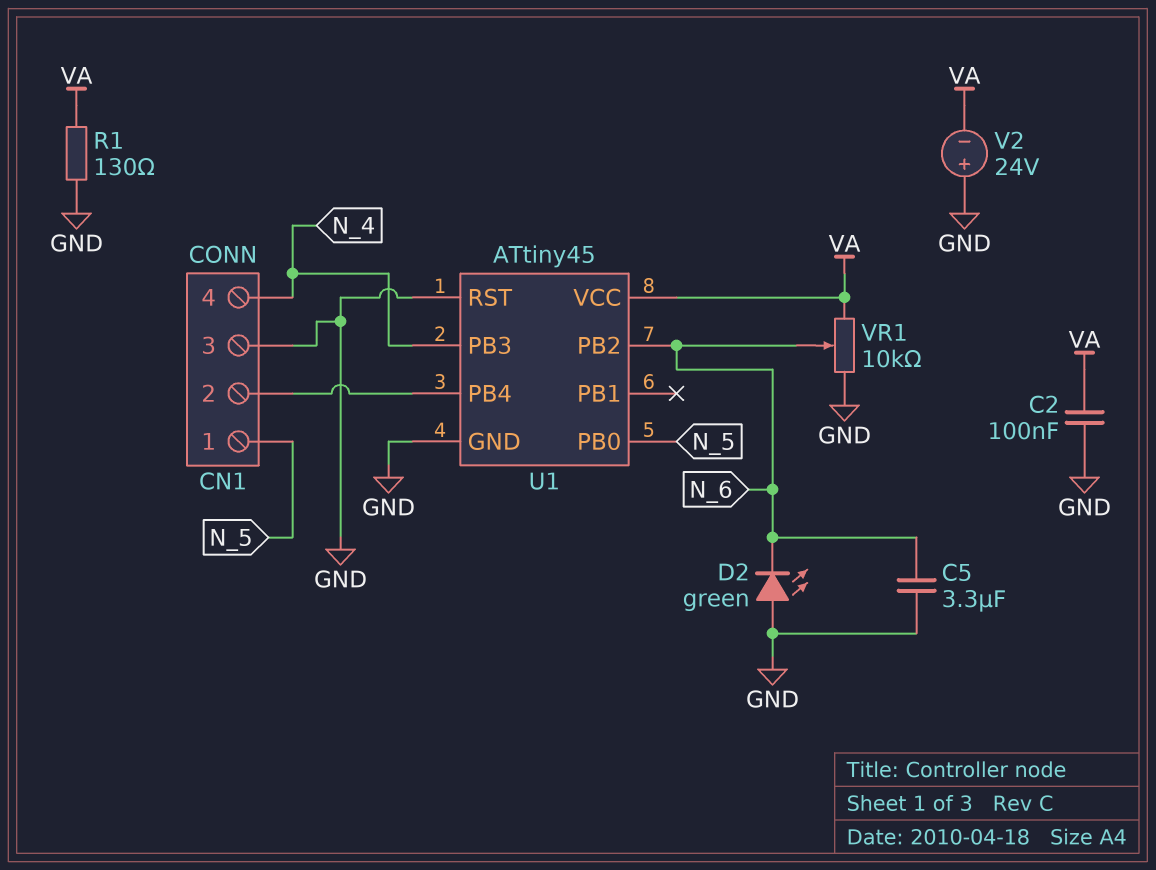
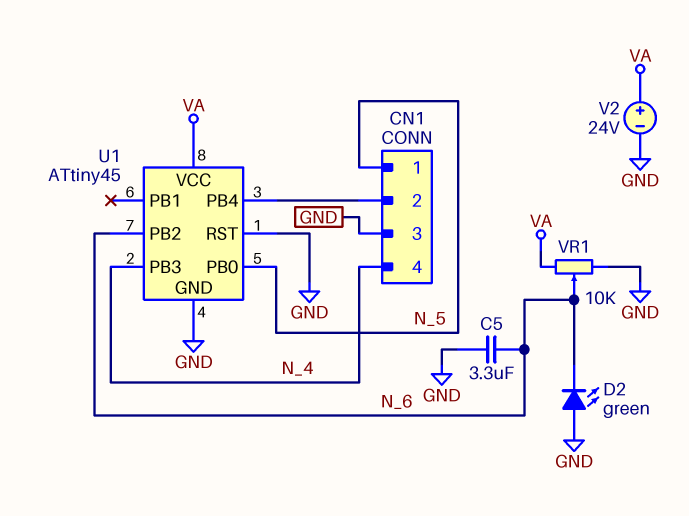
C2: 100nF (GND, VA) -> none
R1: 130 (GND, VA) -> none
V2: 24V (plus GND, minus VA) -> 24V (plus VA, minus GND)

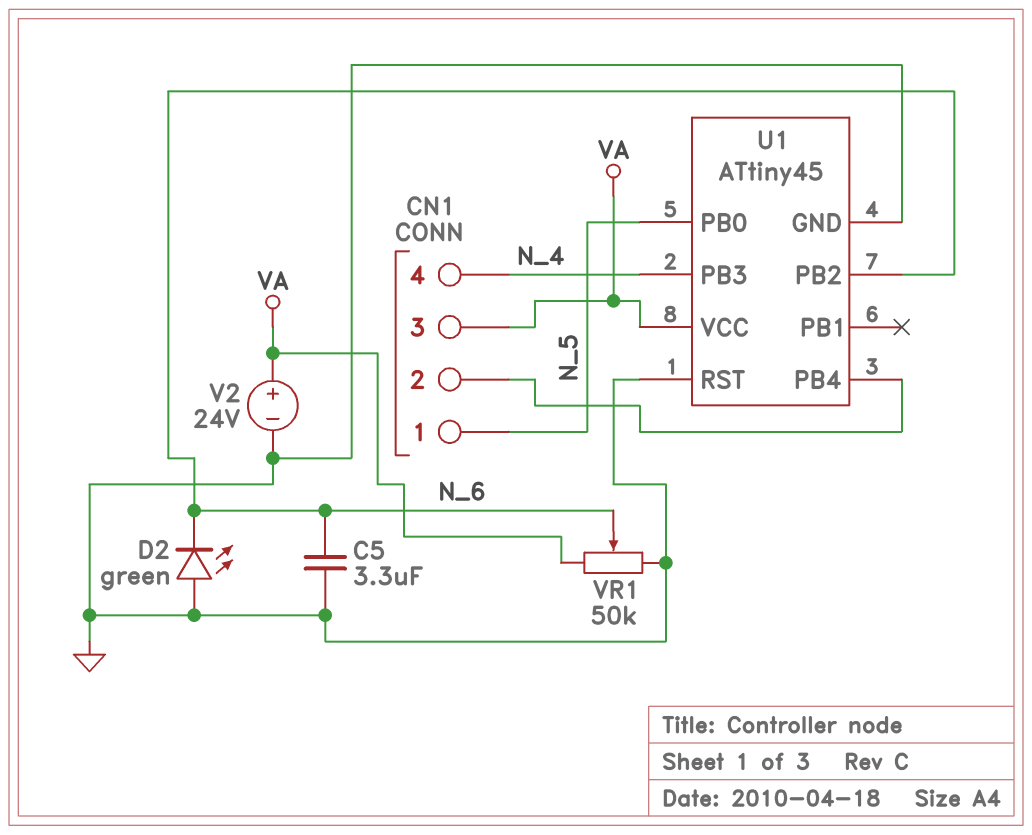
CN1 pin 3: GND -> VA
VR1: 10k (GND, VA, wiper N_6) -> 50k (GND, VA, wiper N_6)

